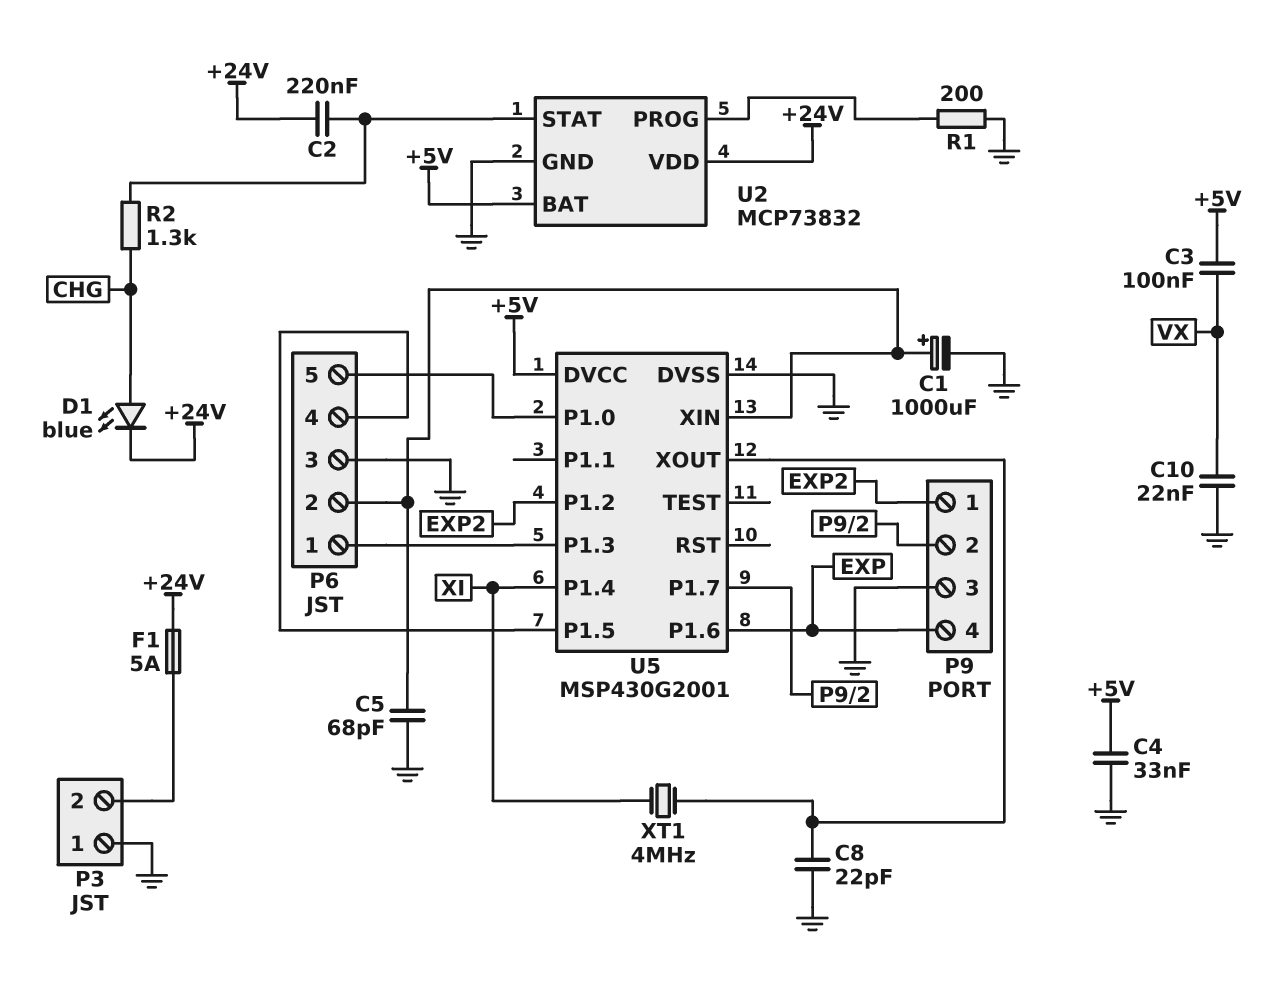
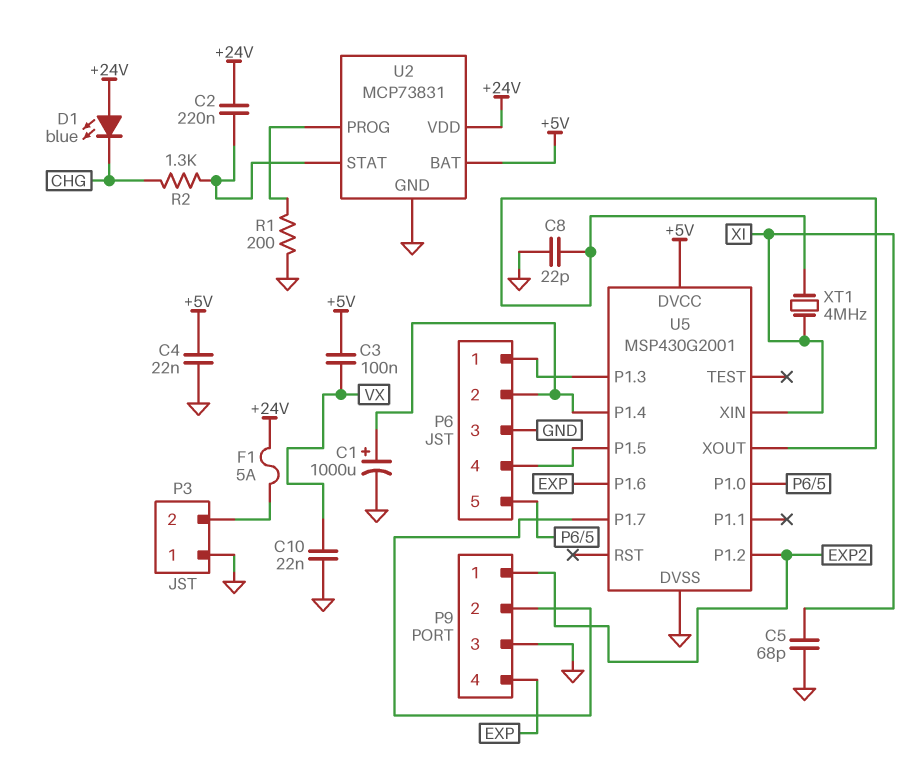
C4: 33nF (+5V, GND) -> 22nF (+5V, GND)
C5: 68pF (GND, P6/2) -> 68pF (GND, XI)
D1: LED blue (A CHG, K +24V) -> LED blue (A +24V, K CHG)
U2: MCP73832 -> MCP73831
U5 pin P1.4: XI -> P6/2
U5 pin XIN: P6/2 -> XI

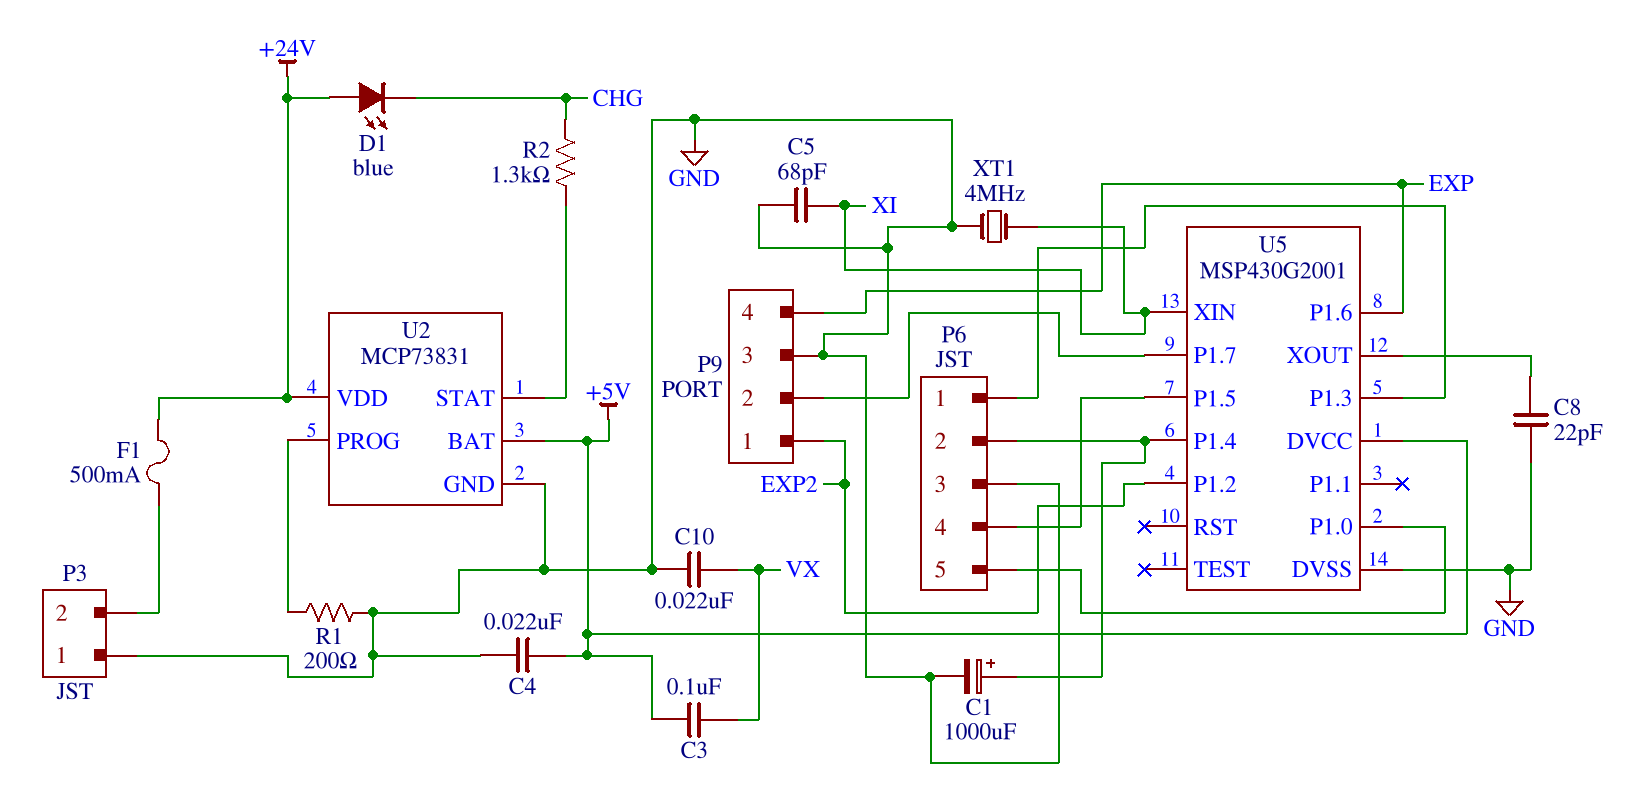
C2: 220nF (+24V, U2/STAT) -> none
F1: 5A (+24V, P3/2) -> 500mA (+24V, P3/2)
XT1: 4MHz (U5/XOUT, XI) -> 4MHz (GND, XI)

